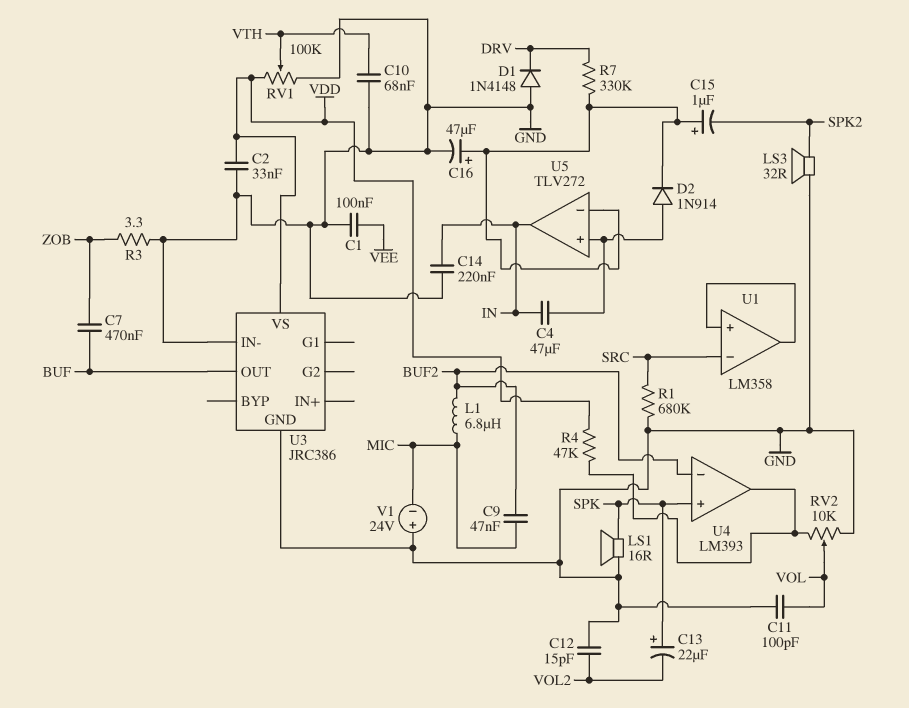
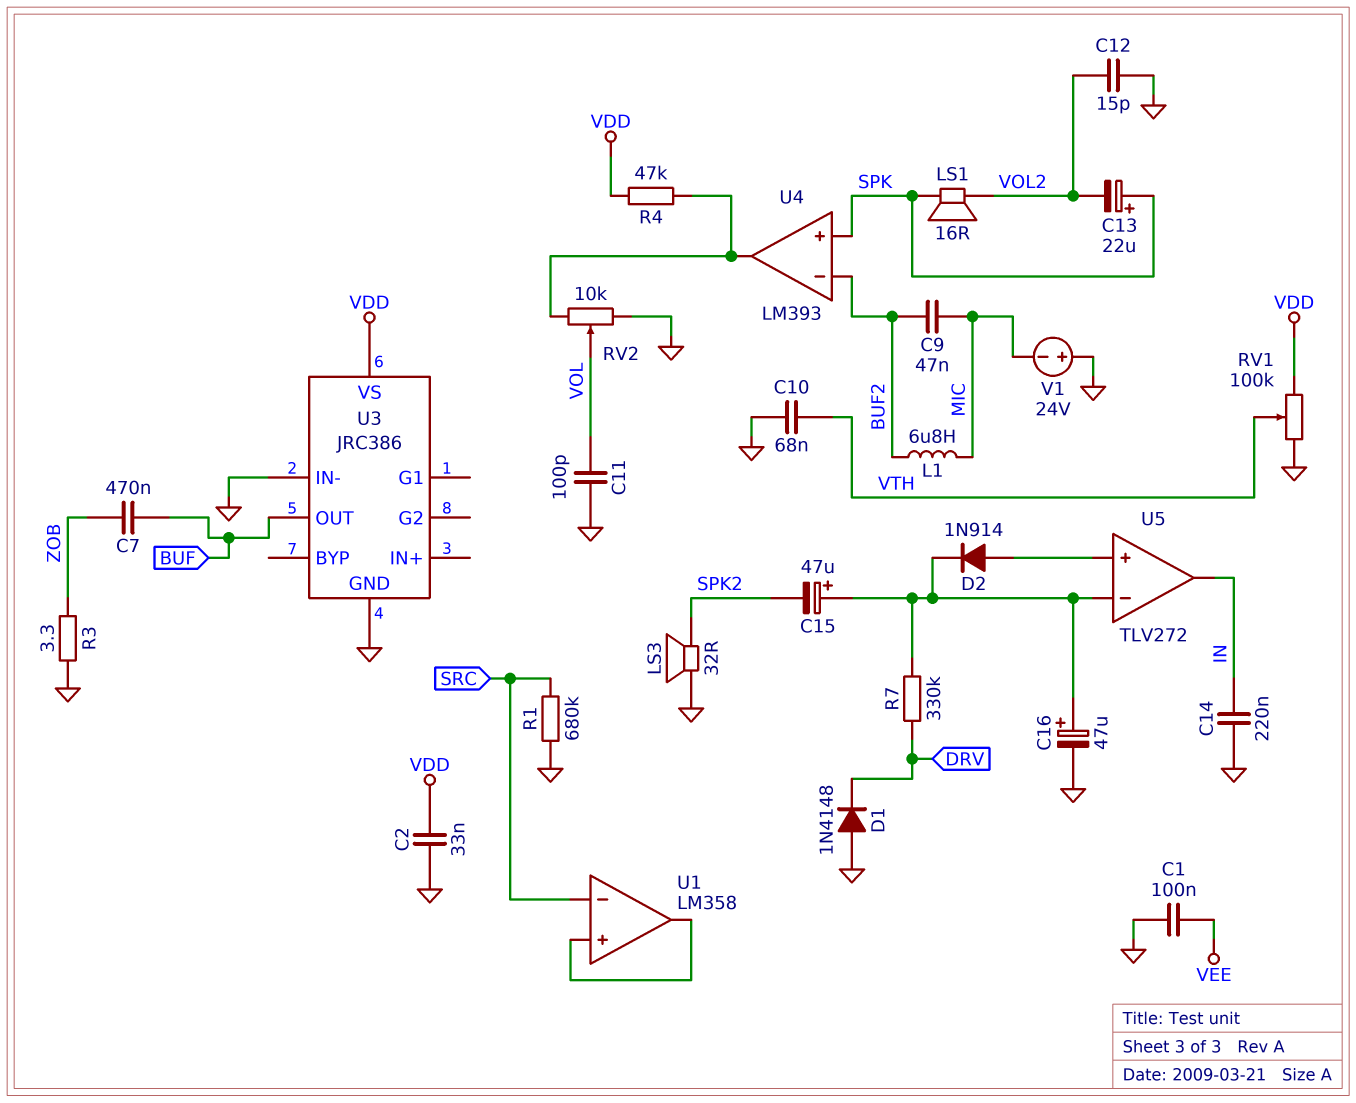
C4: 47uF (IN, U5/in+) -> none
C15: 1uF (plus U5/in-, minus SPK2) -> 47uF (plus U5/in-, minus SPK2)
LS1: speaker 16R (GND, SPK) -> speaker 16R (SPK, VOL2)

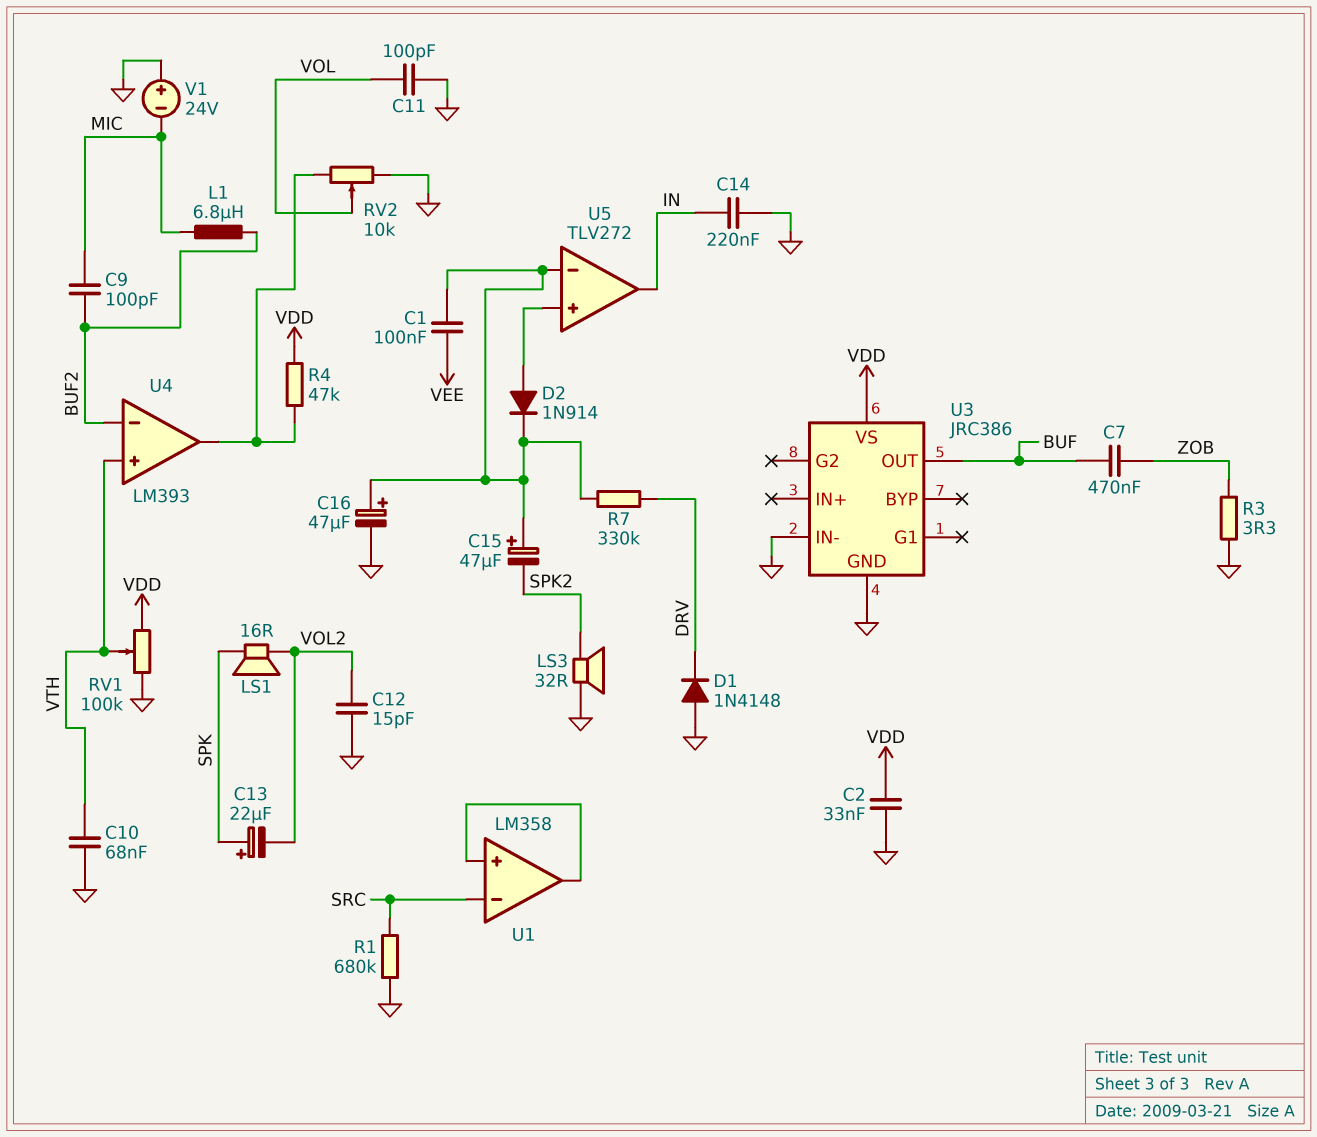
C1: 100nF (GND, VEE) -> 100nF (U5/in-, VEE)
C9: 47nF (BUF2, MIC) -> 100pF (BUF2, MIC)
U4 pin in+: SPK -> VTH

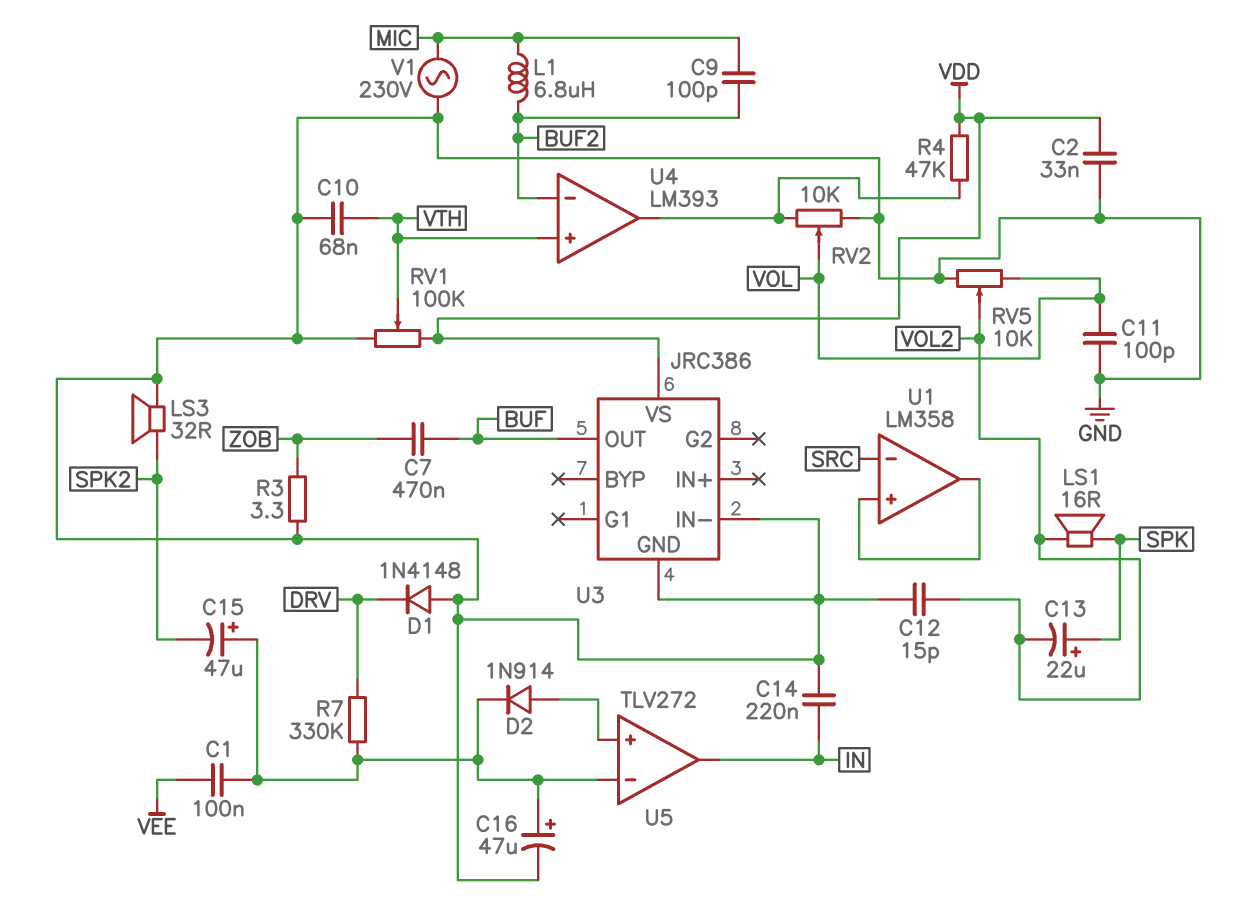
R1: 680k (GND, SRC) -> none
RV5: none -> 10k (GND, VOL, wiper VOL2)
V1: 24V (plus GND, minus MIC) -> AC 230V (GND, MIC)

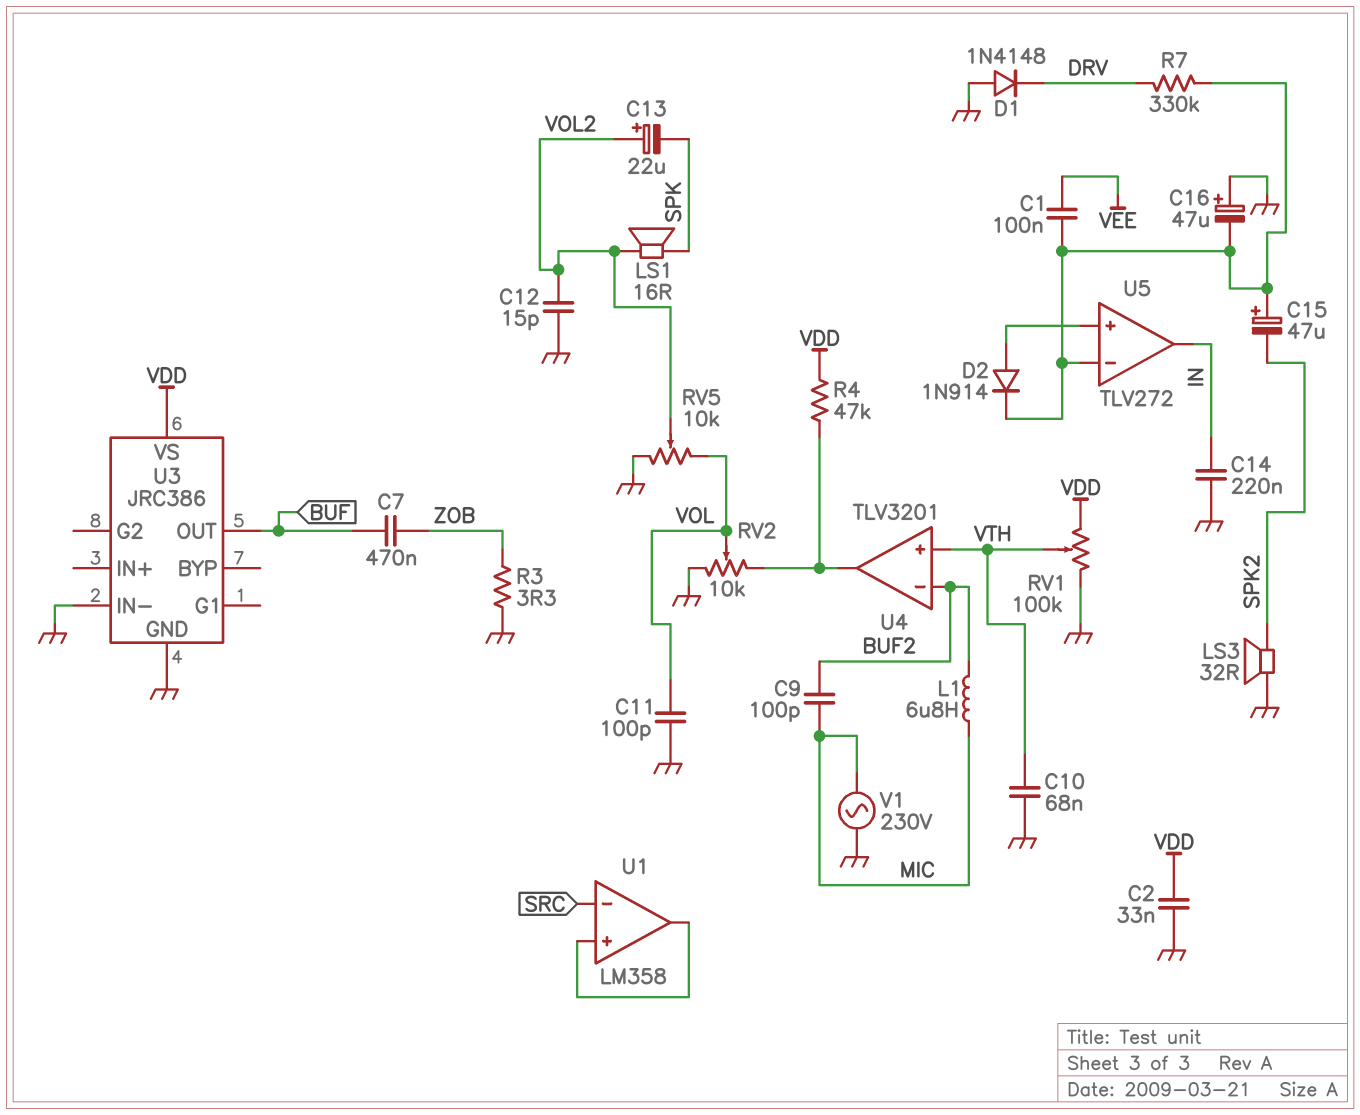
C13: 22uF (plus SPK, minus VOL2) -> 22uF (plus VOL2, minus SPK)
C16: 47uF (plus U5/in-, minus GND) -> 47uF (plus GND, minus U5/in-)
U4: LM393 -> TLV3201

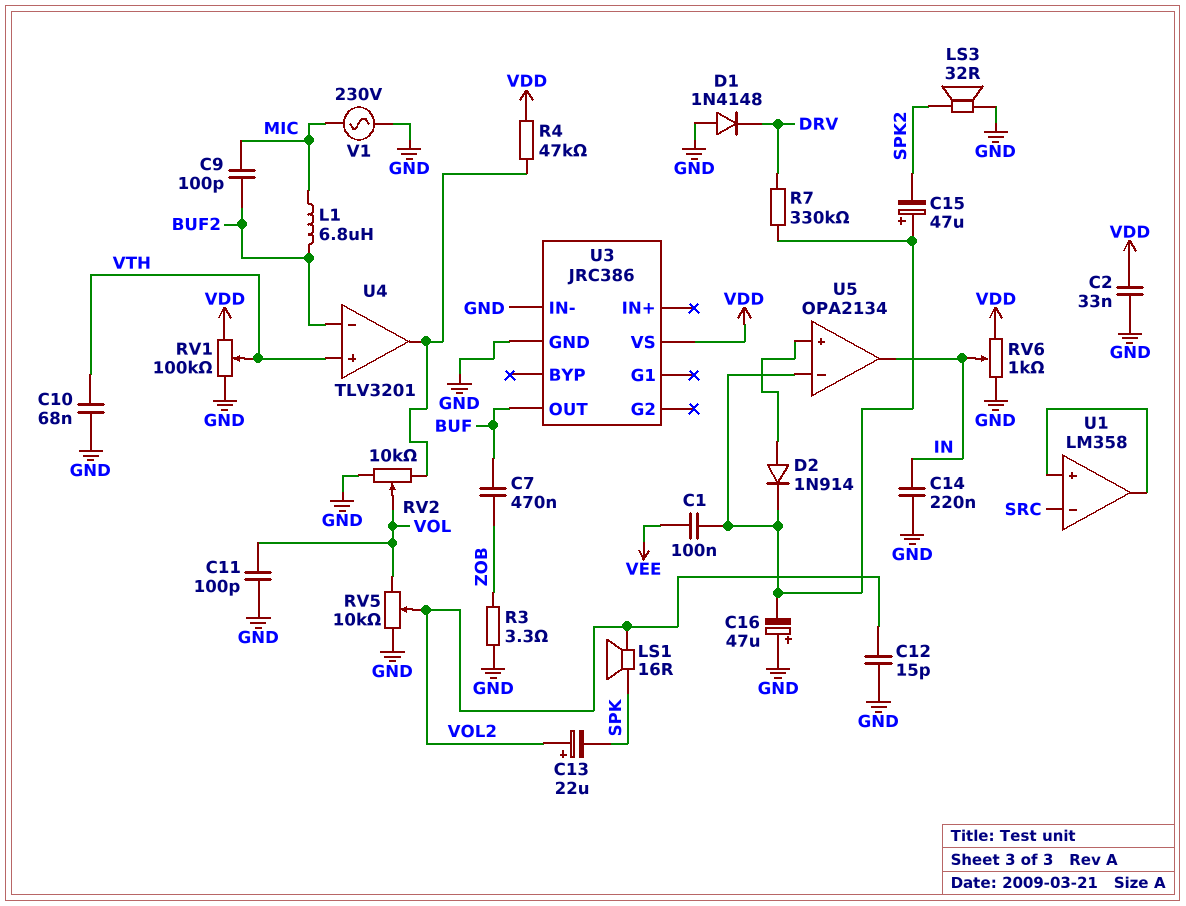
RV6: none -> 1k (GND, VDD, wiper IN)
U5: TLV272 -> OPA2134

